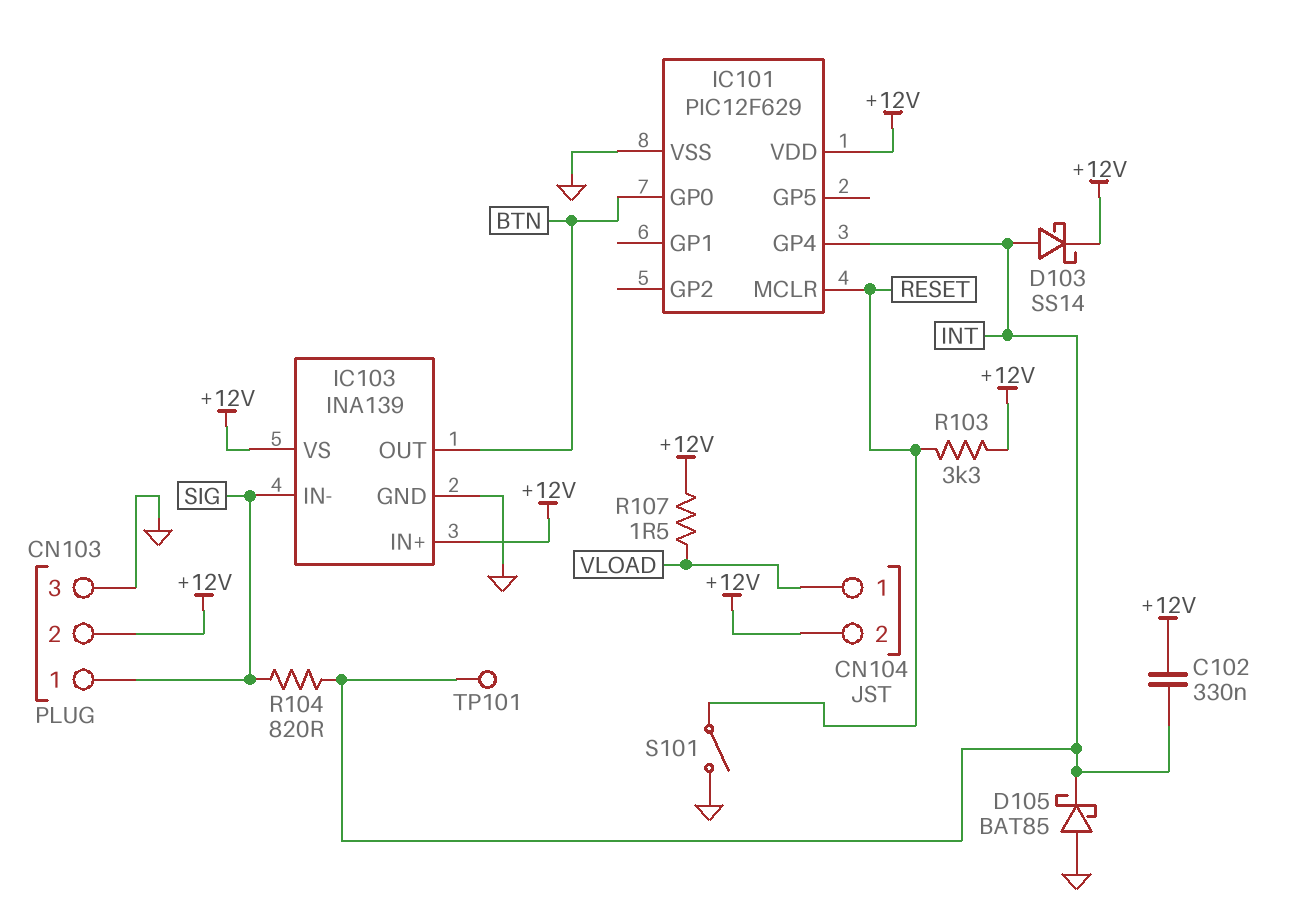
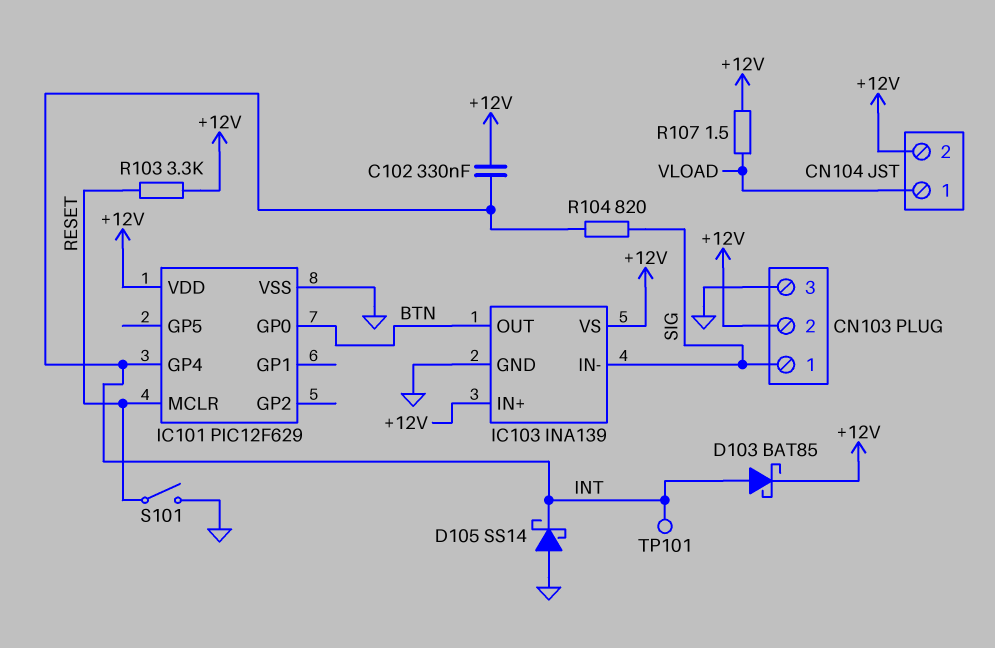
D103: schottky SS14 (A INT, K +12V) -> schottky BAT85 (A INT, K +12V)
D105: schottky BAT85 (A GND, K INT) -> schottky SS14 (A GND, K INT)

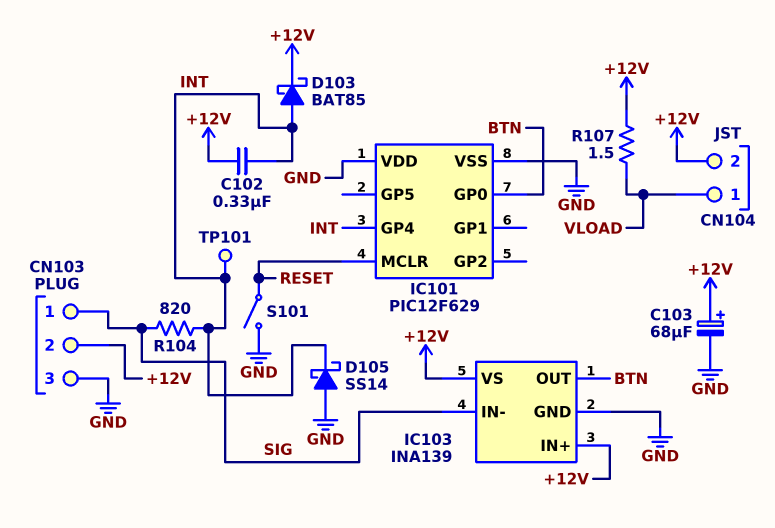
C103: none -> 68uF (plus +12V, minus GND)
IC101 pin VDD: +12V -> GND
R103: 3.3k (+12V, RESET) -> none

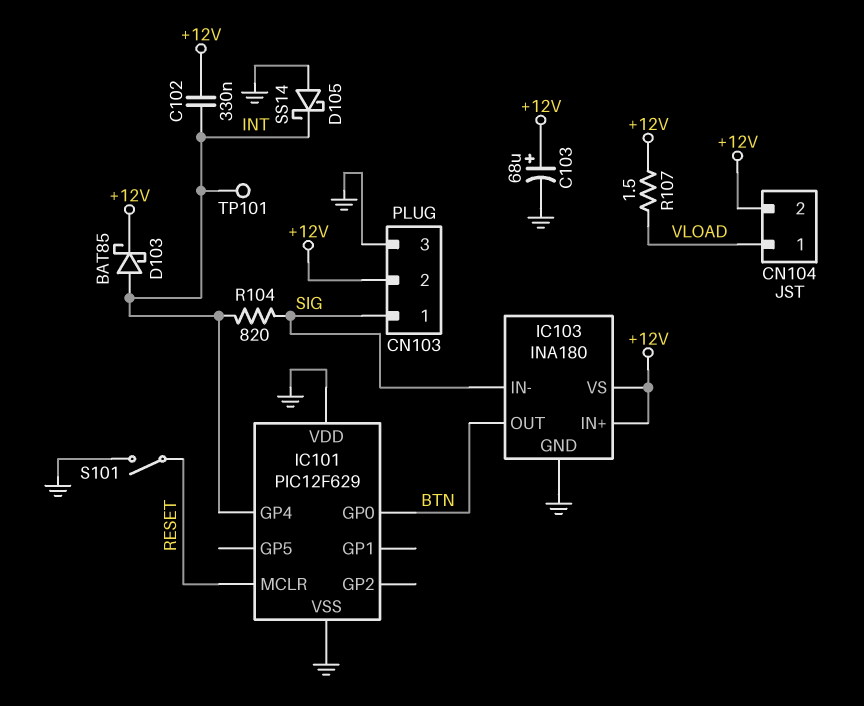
IC103: INA139 -> INA180

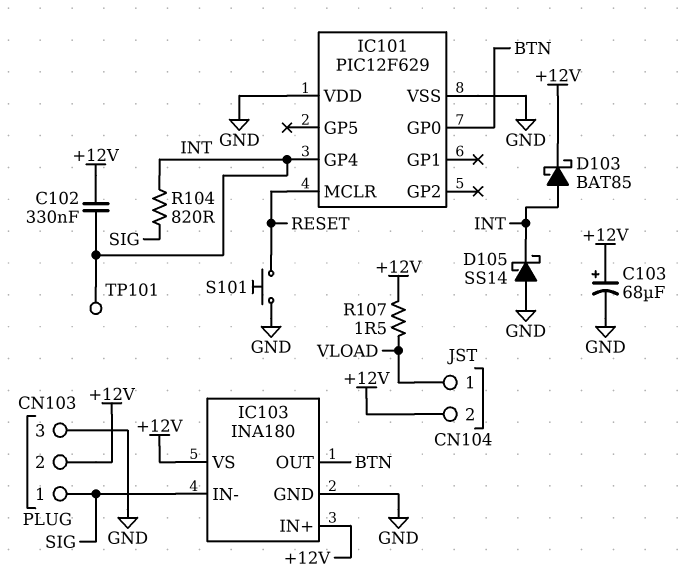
S101: switch (GND, RESET) -> button (GND, RESET)

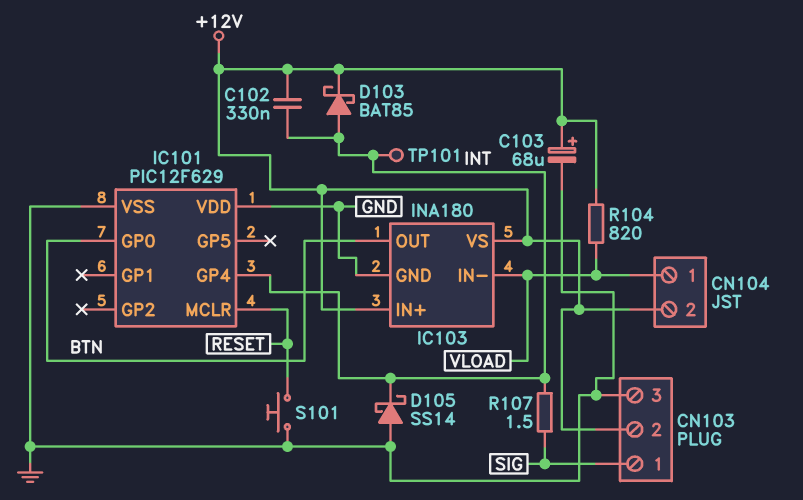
IC103 pin IN-: SIG -> VLOAD
R104: 820 (INT, SIG) -> 820 (+12V, VLOAD)
R107: 1.5 (+12V, VLOAD) -> 1.5 (INT, SIG)

